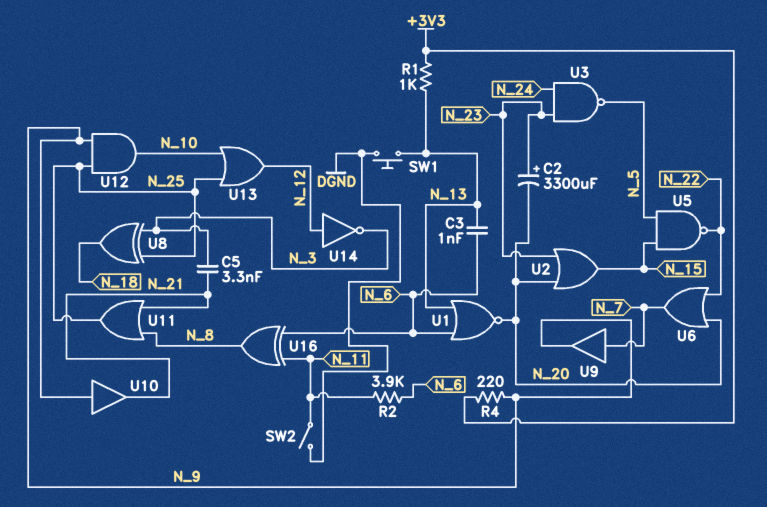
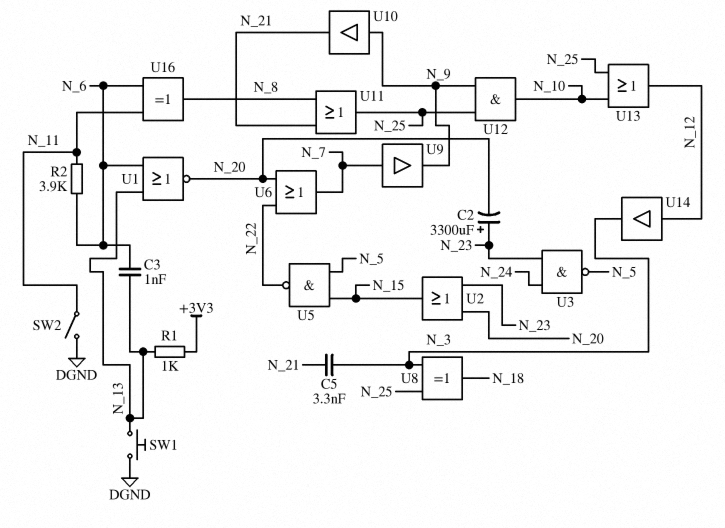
R4: 220 (+3V3, N_9) -> none
U14: NOT (in N_12, out N_3) -> buffer (in N_12, out N_3)

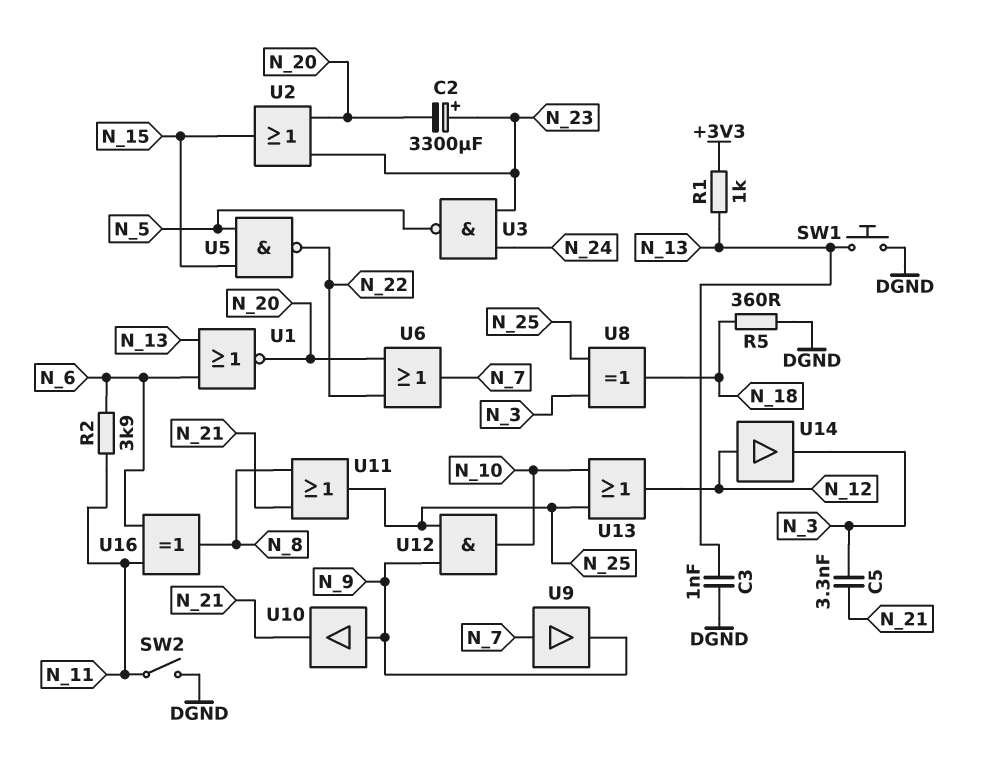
C3: 1nF (N_6, N_13) -> 1nF (DGND, N_13)
R5: none -> 360 (DGND, N_18)

